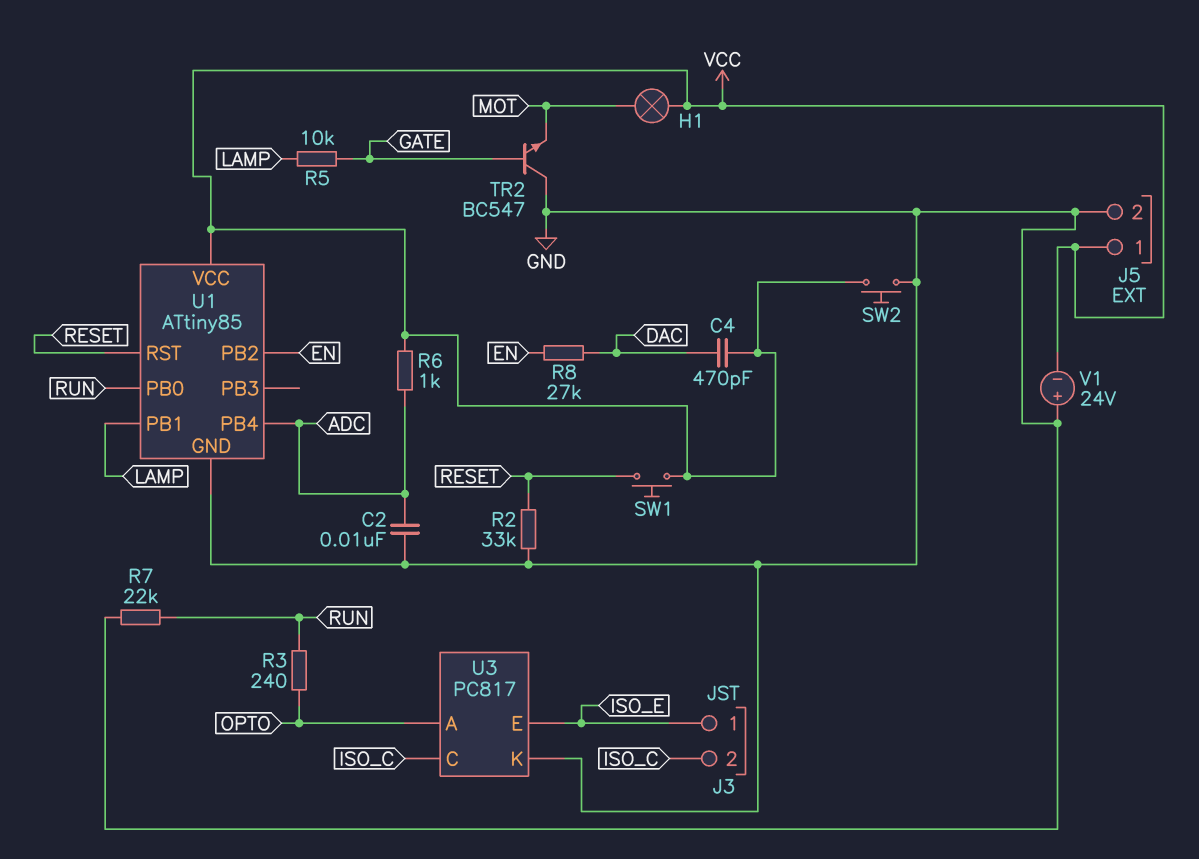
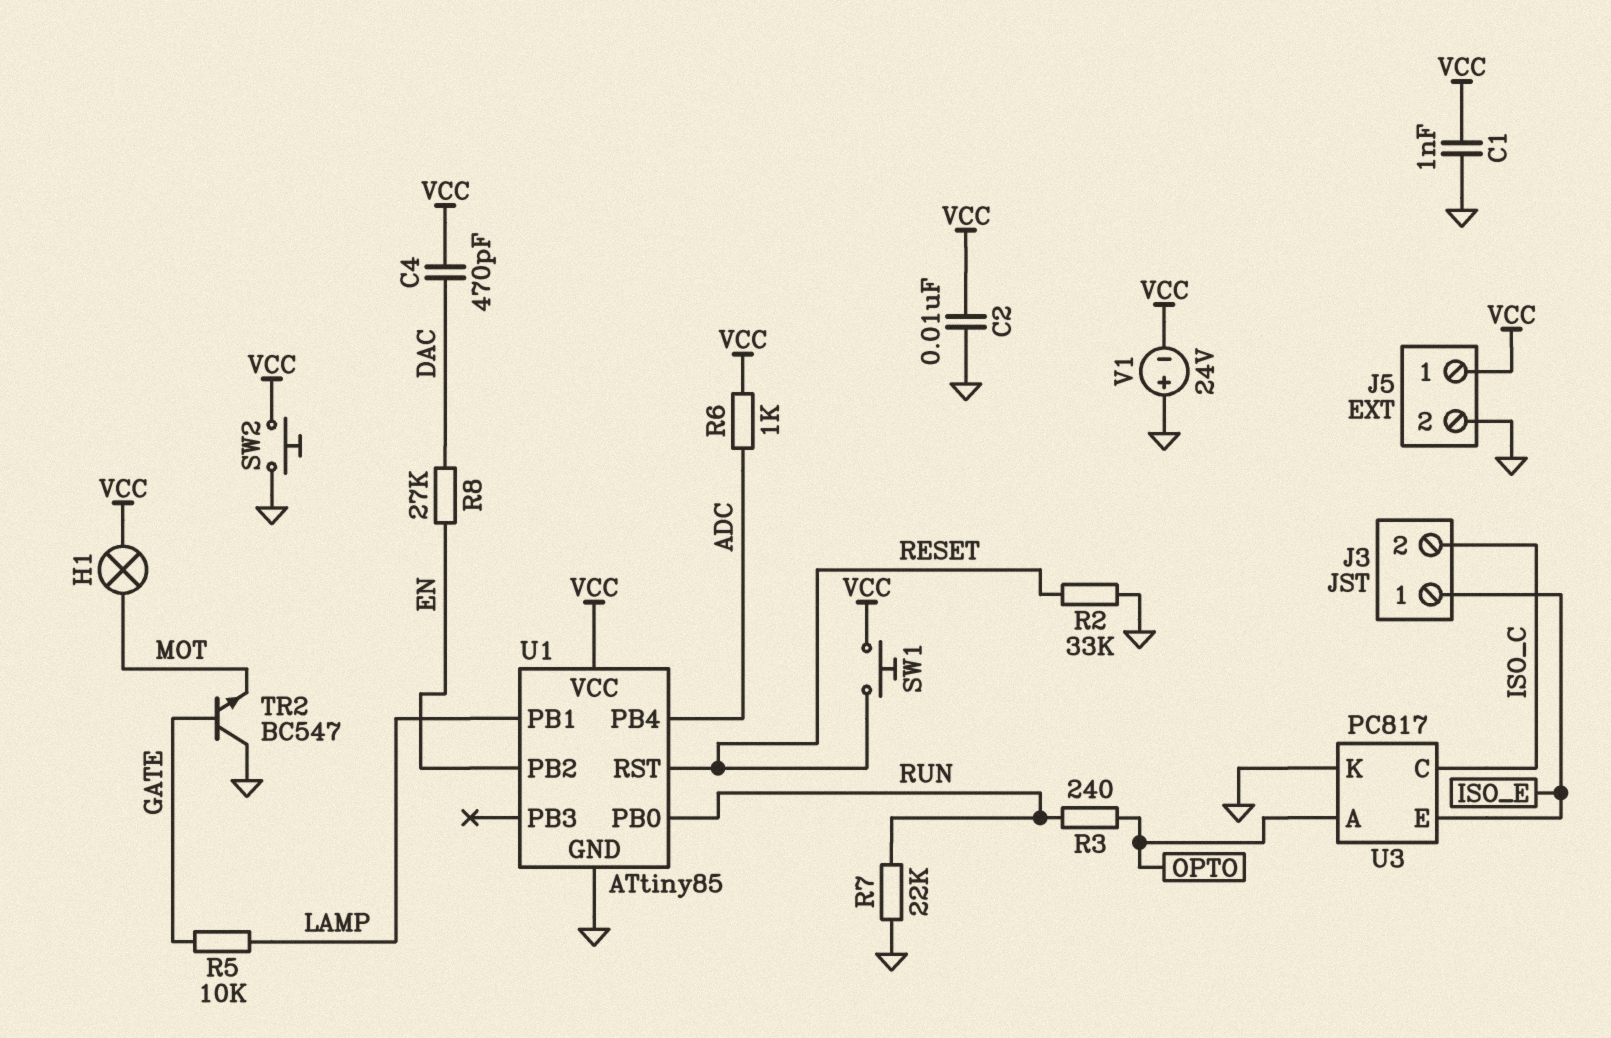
C1: none -> 1nF (GND, VCC)
C2: 10nF (ADC, GND) -> 10nF (GND, VCC)

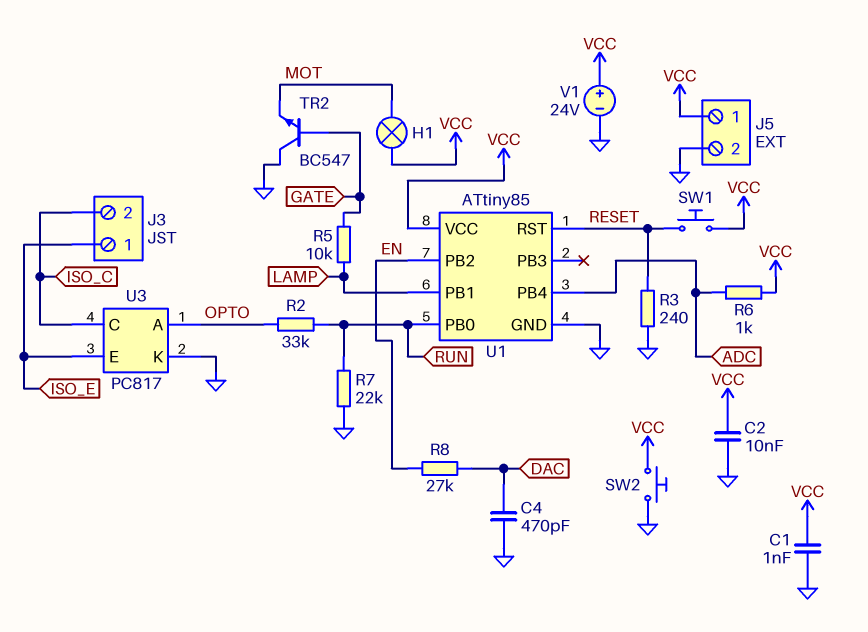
C4: 470pF (DAC, VCC) -> 470pF (DAC, GND)
R2: 33k (GND, RESET) -> 33k (OPTO, RUN)
R3: 240 (OPTO, RUN) -> 240 (GND, RESET)
V1: 24V (plus GND, minus VCC) -> 24V (plus VCC, minus GND)

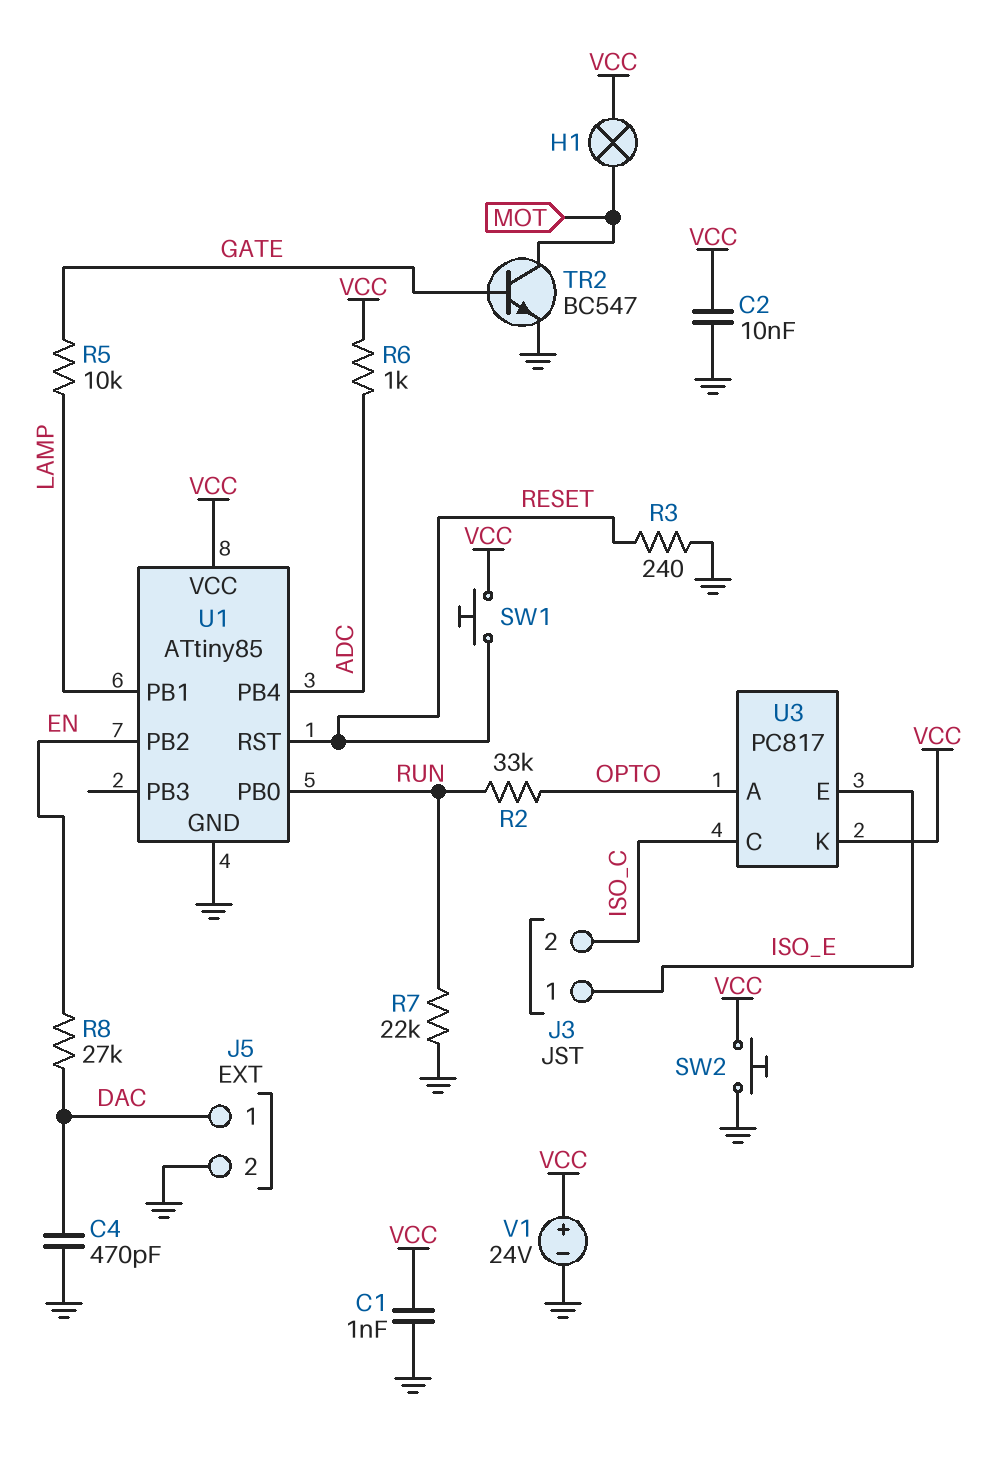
J5 pin 1: VCC -> DAC
TR2: NPN BC547 (B GATE, C GND, E MOT) -> NPN BC547 (B GATE, C MOT, E GND)
U3 pin K: GND -> VCC

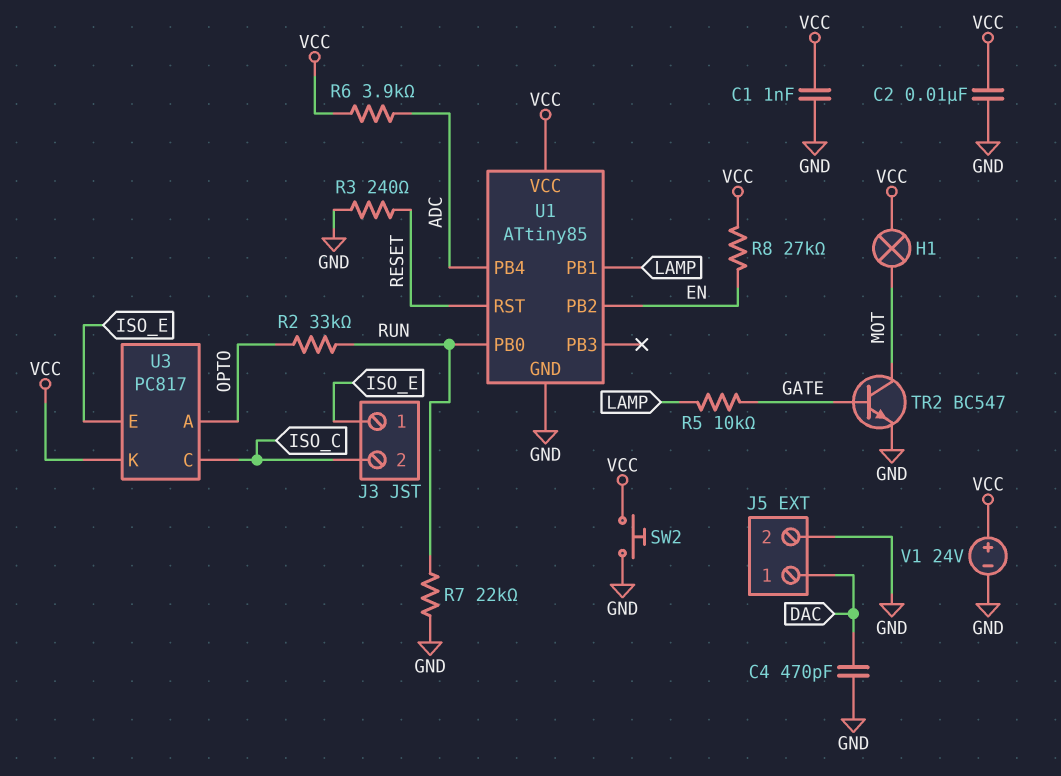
R6: 1k (ADC, VCC) -> 3.9k (ADC, VCC)
R8: 27k (DAC, EN) -> 27k (EN, VCC)
SW1: button (RESET, VCC) -> none

